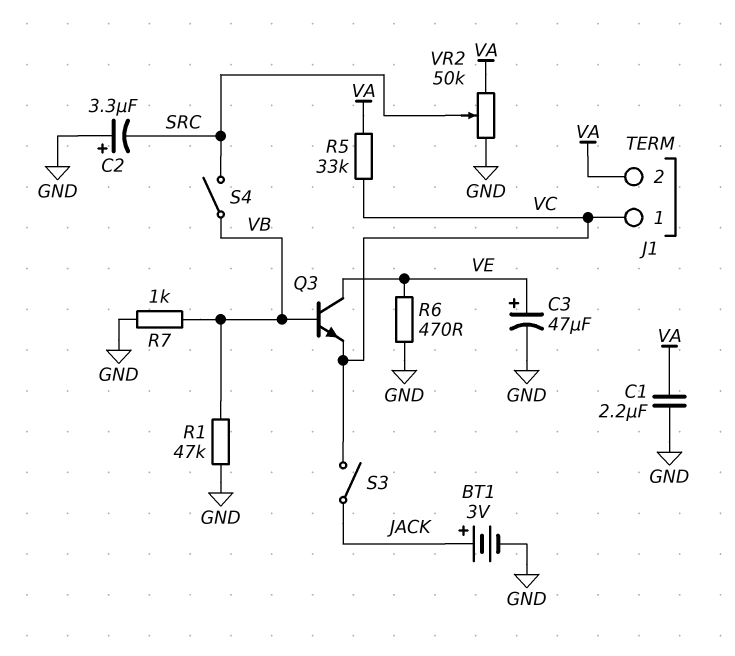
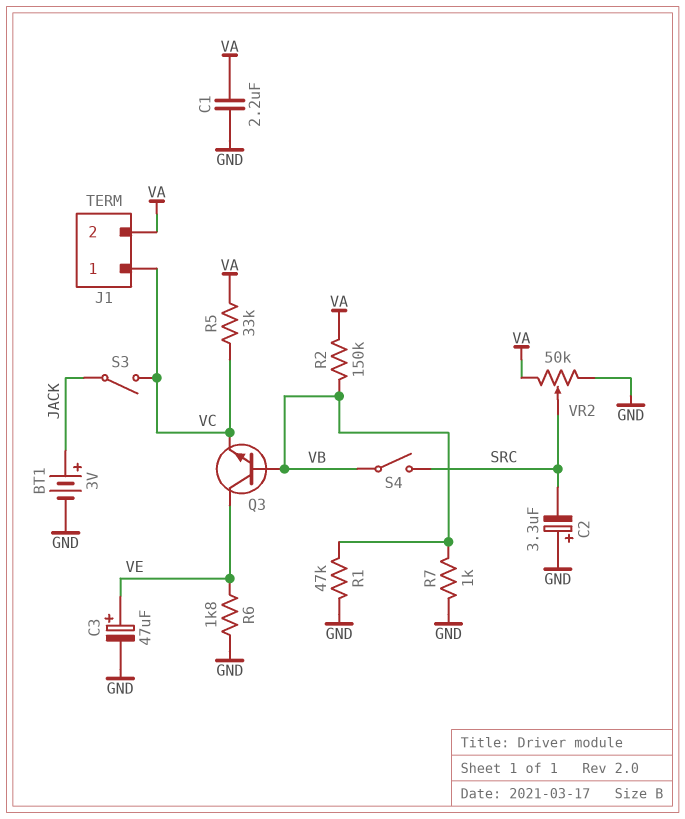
R2: none -> 150k (VA, VB)
R6: 470 (GND, VE) -> 1.8k (GND, VE)

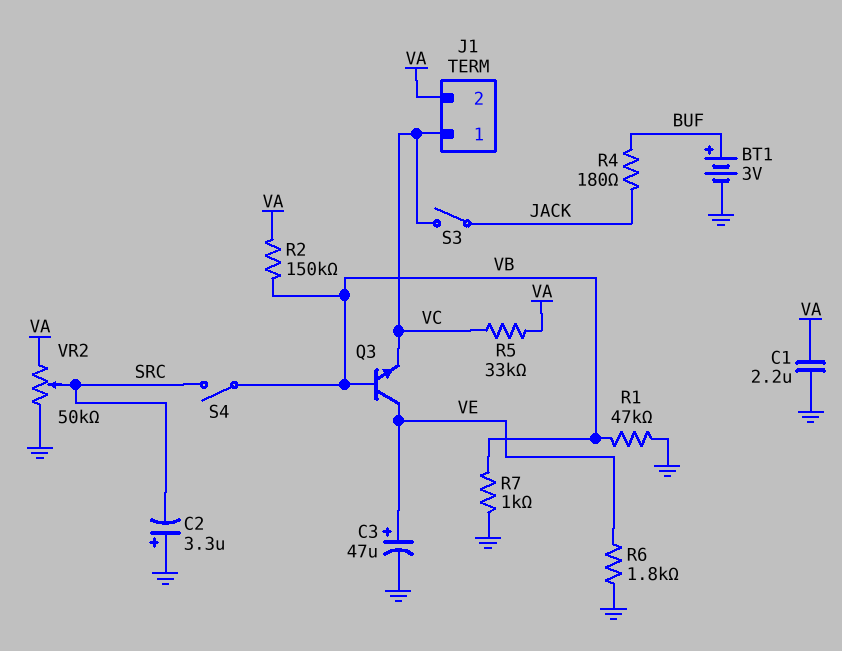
BT1: 3V (plus JACK, minus GND) -> 3V (plus BUF, minus GND)
R4: none -> 180 (BUF, JACK)

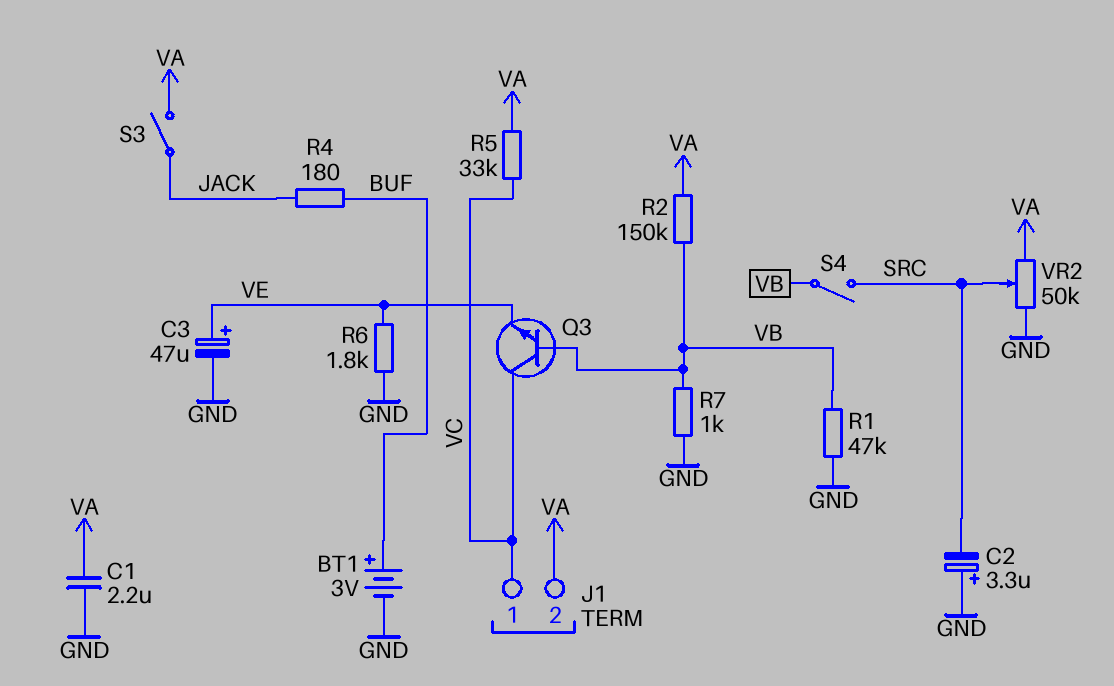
Q3: NPN (B VB, C VE, E VC) -> NPN (B VB, C VC, E VE)
S3: switch (JACK, VC) -> switch (JACK, VA)

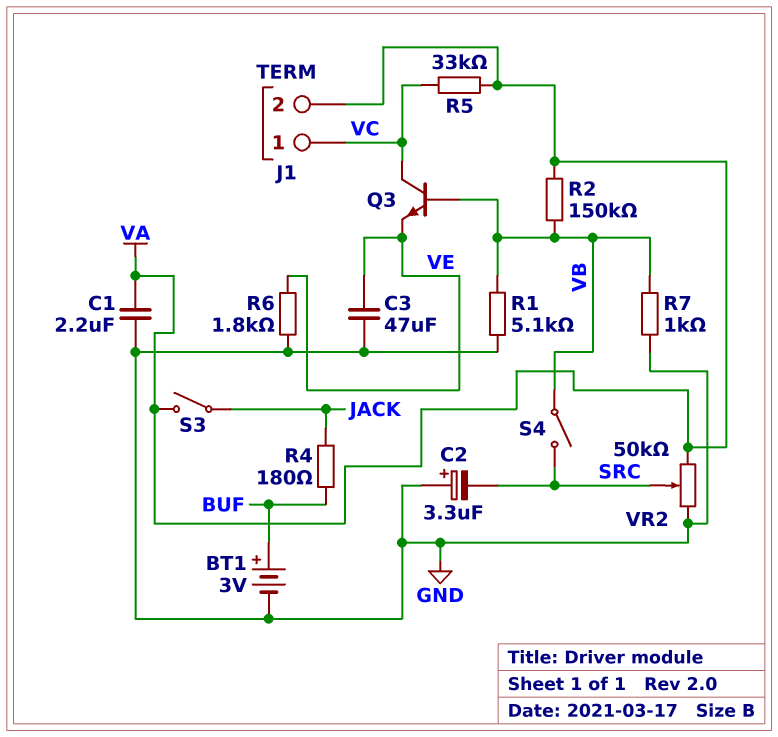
C3: 47uF (plus VE, minus GND) -> 47uF (GND, VE)
R1: 47k (GND, VB) -> 5.1k (GND, VB)

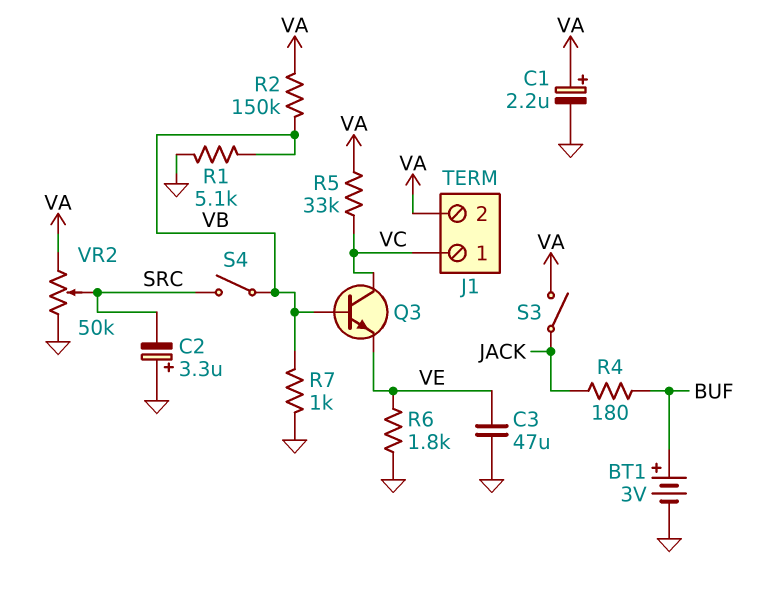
C1: 2.2uF (GND, VA) -> 2.2uF (plus VA, minus GND)

